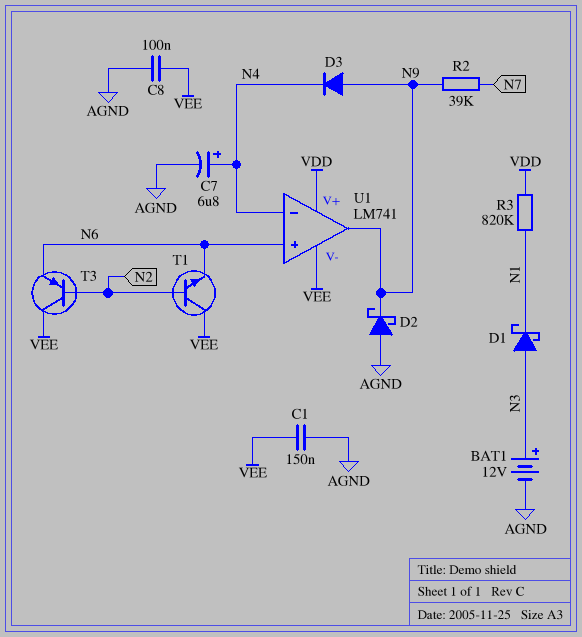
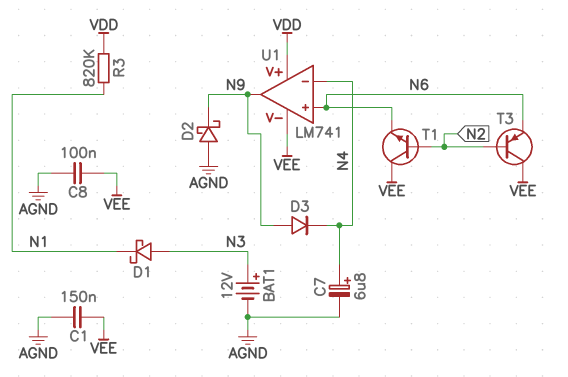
R2: 39k (N7, N9) -> none

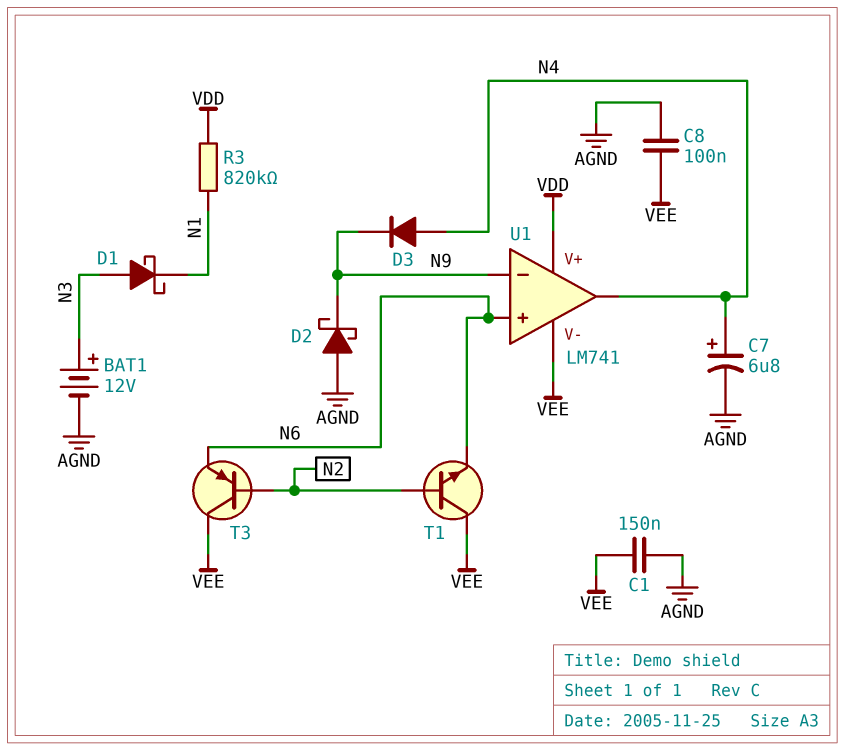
D3: diode (A N9, K N4) -> diode (A N4, K N9)
U1 pin in-: N4 -> N9
U1 pin out: N9 -> N4

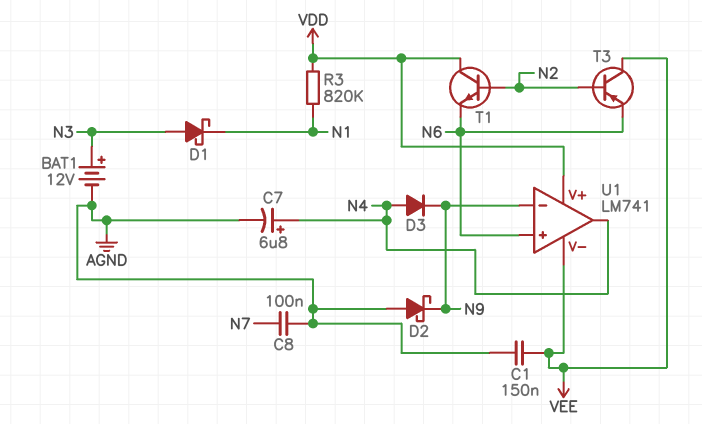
C8: 100nF (AGND, VEE) -> 100nF (AGND, N7)
T1: NPN (B N2, C VEE, E N6) -> NPN (B N2, C VDD, E N6)

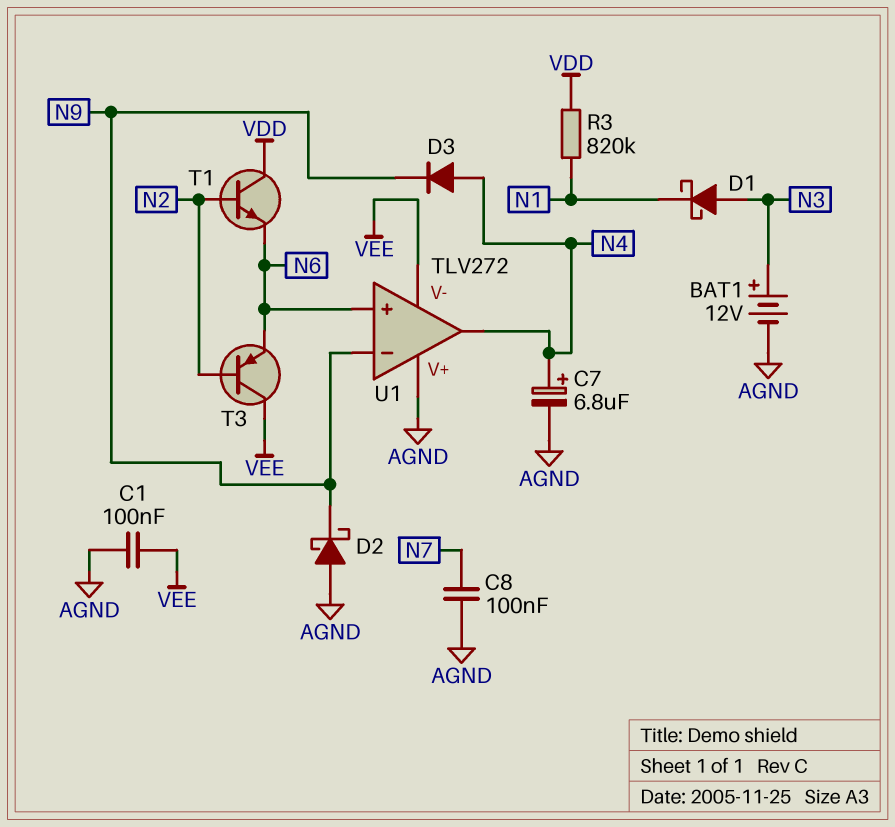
C1: 150nF (AGND, VEE) -> 100nF (AGND, VEE)
U1: LM741 -> TLV272
U1 pin V+: VDD -> AGND

